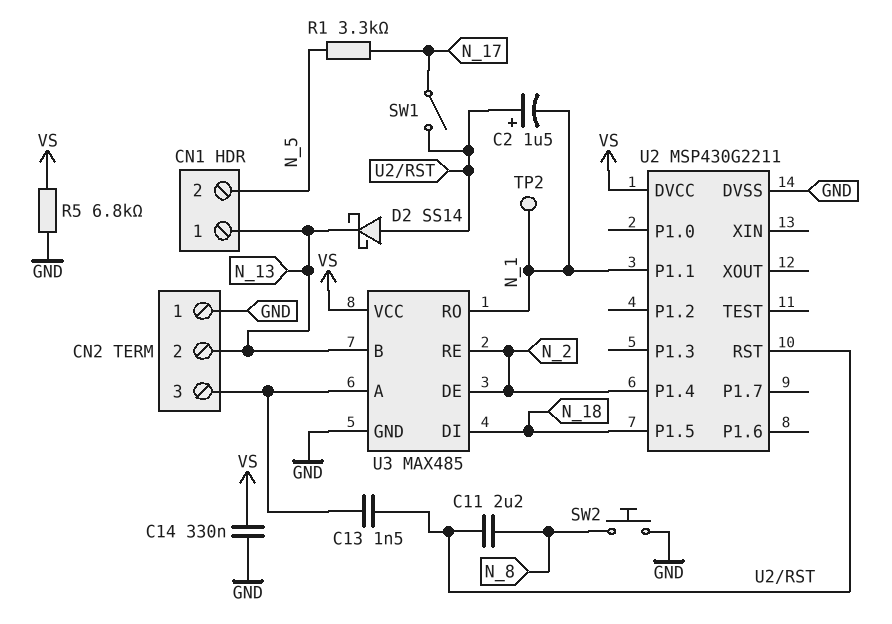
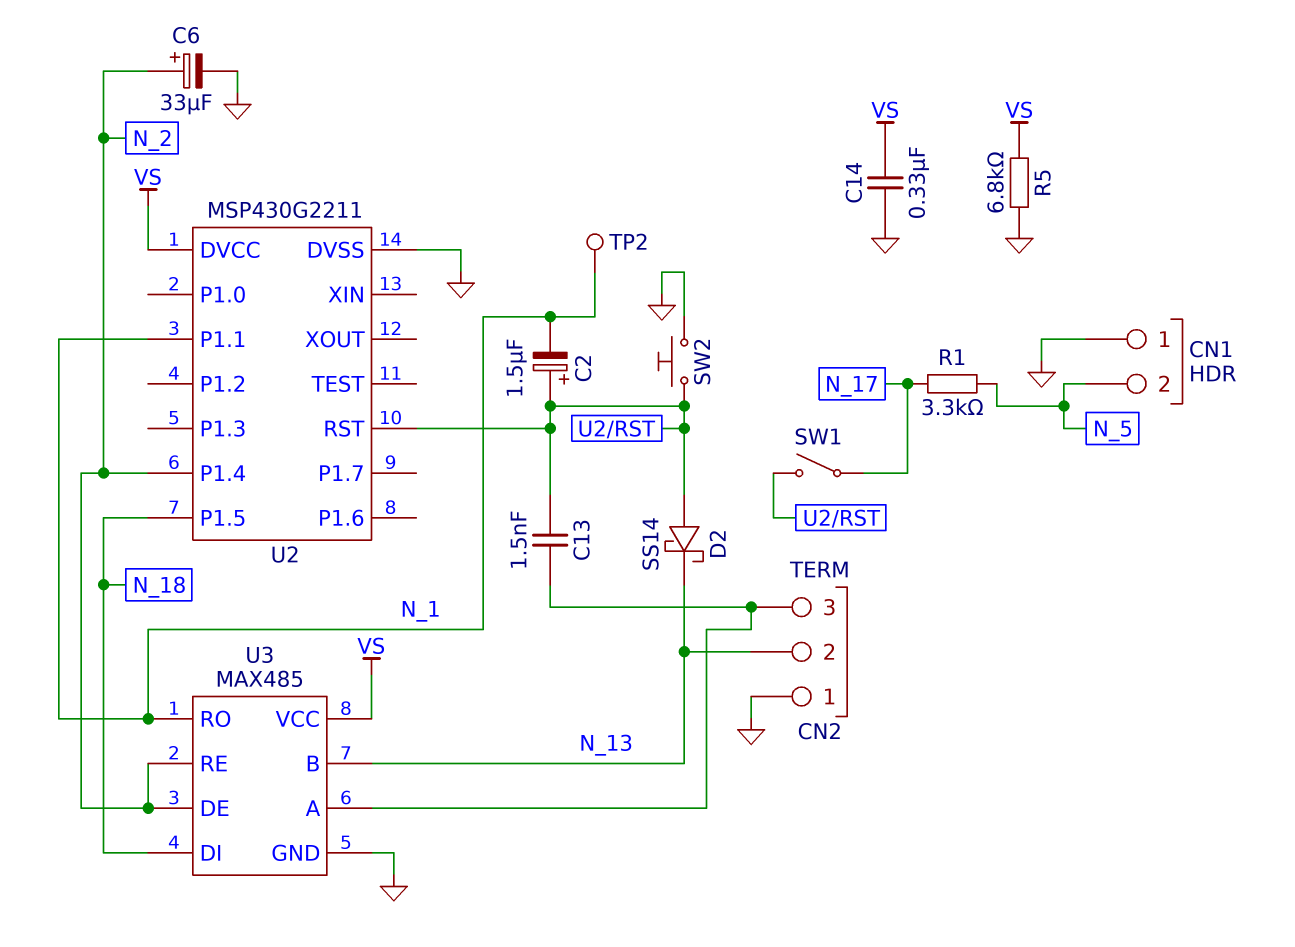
C6: none -> 33uF (plus N_2, minus GND)
C11: 2.2uF (N_8, U2/RST) -> none
CN1 pin 1: N_13 -> GND
SW2: button (GND, N_8) -> button (GND, U2/RST)

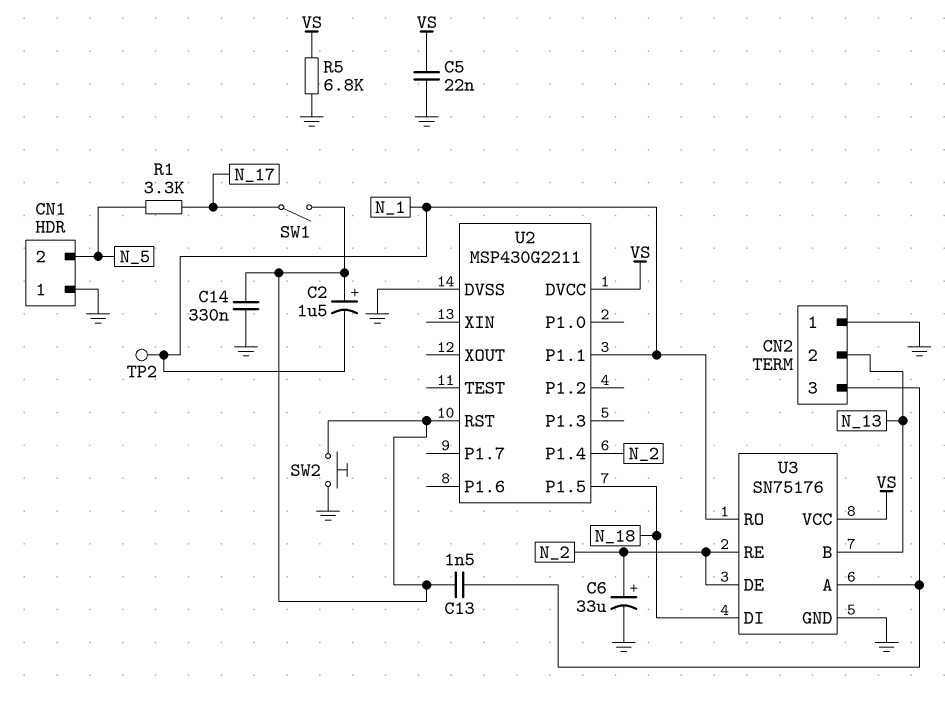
C5: none -> 22nF (GND, VS)
C14: 330nF (GND, VS) -> 330nF (GND, U2/RST)
D2: schottky SS14 (A U2/RST, K N_13) -> none
U3: MAX485 -> SN75176

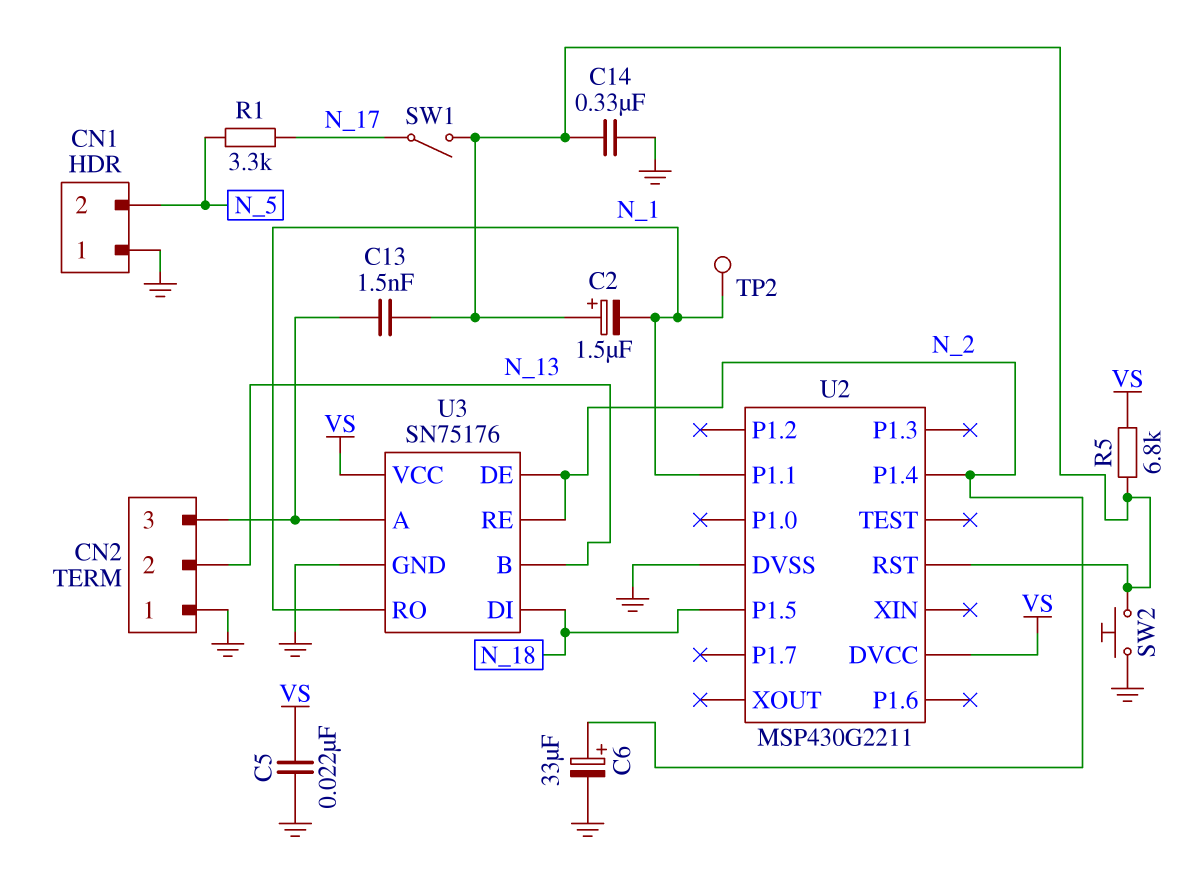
R5: 6.8k (GND, VS) -> 6.8k (U2/RST, VS)

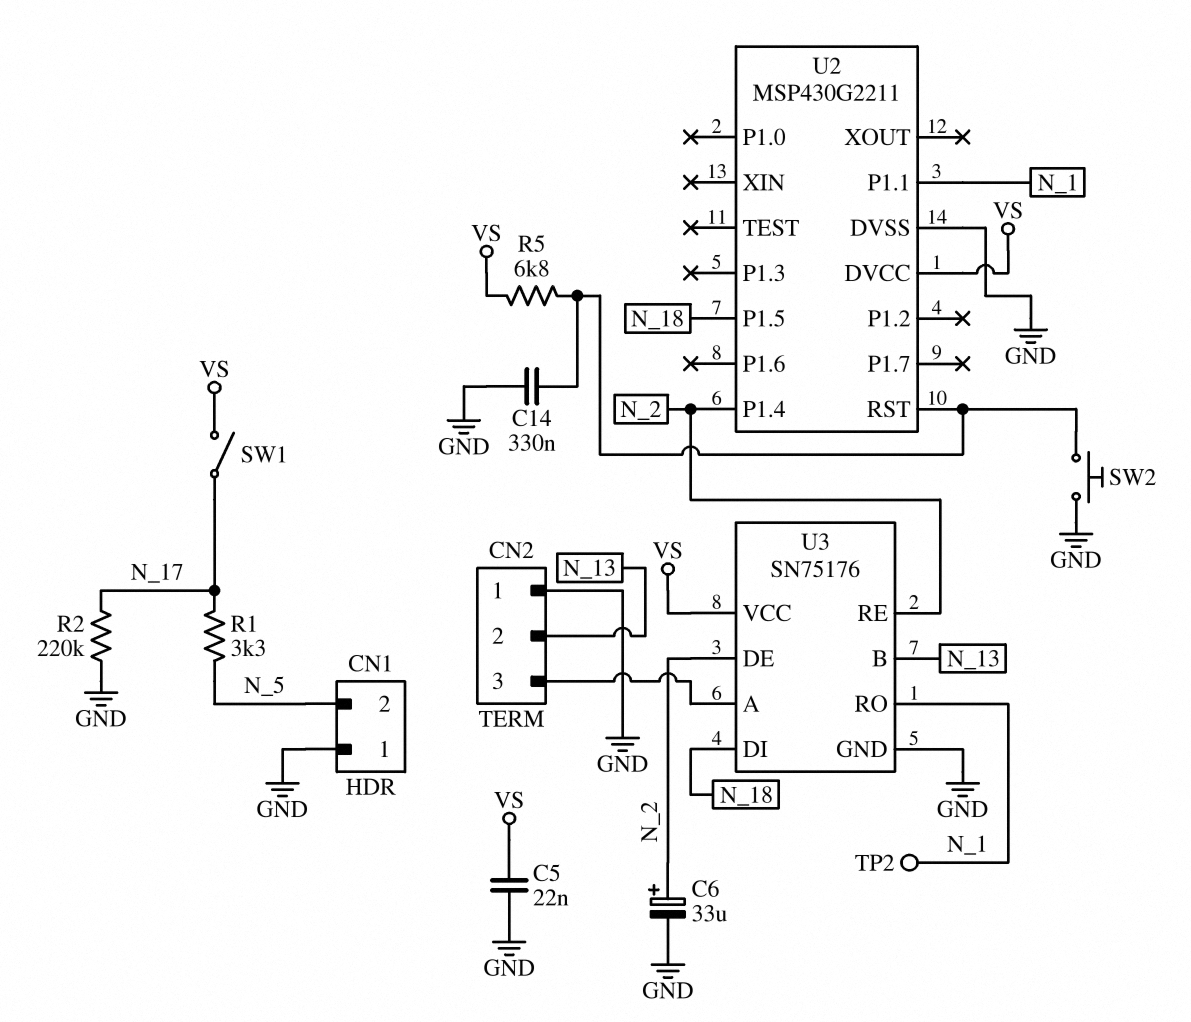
C2: 1.5uF (plus U2/RST, minus N_1) -> none
C13: 1.5nF (CN2/3, U2/RST) -> none
R2: none -> 220k (GND, N_17)
SW1: switch (N_17, U2/RST) -> switch (N_17, VS)

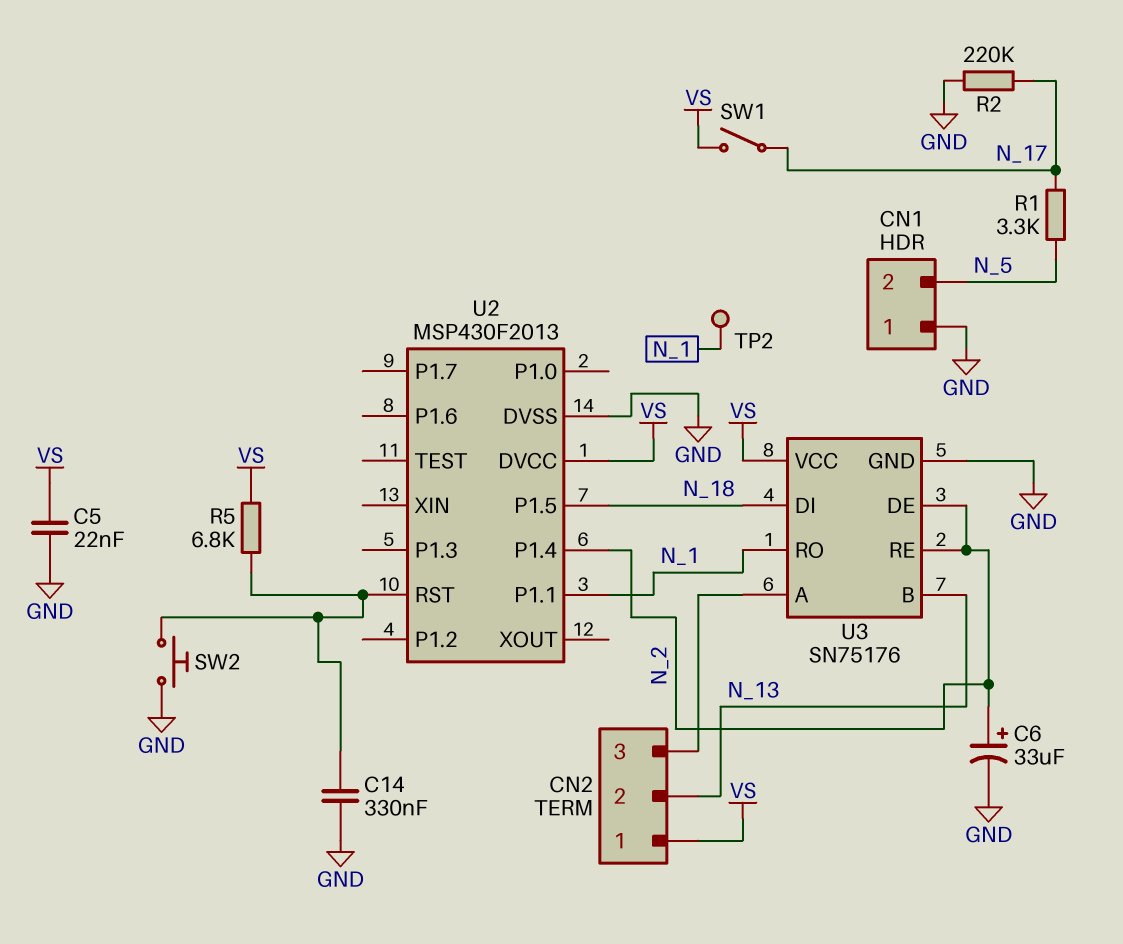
CN2 pin 1: GND -> VS
U2: MSP430G2211 -> MSP430F2013

